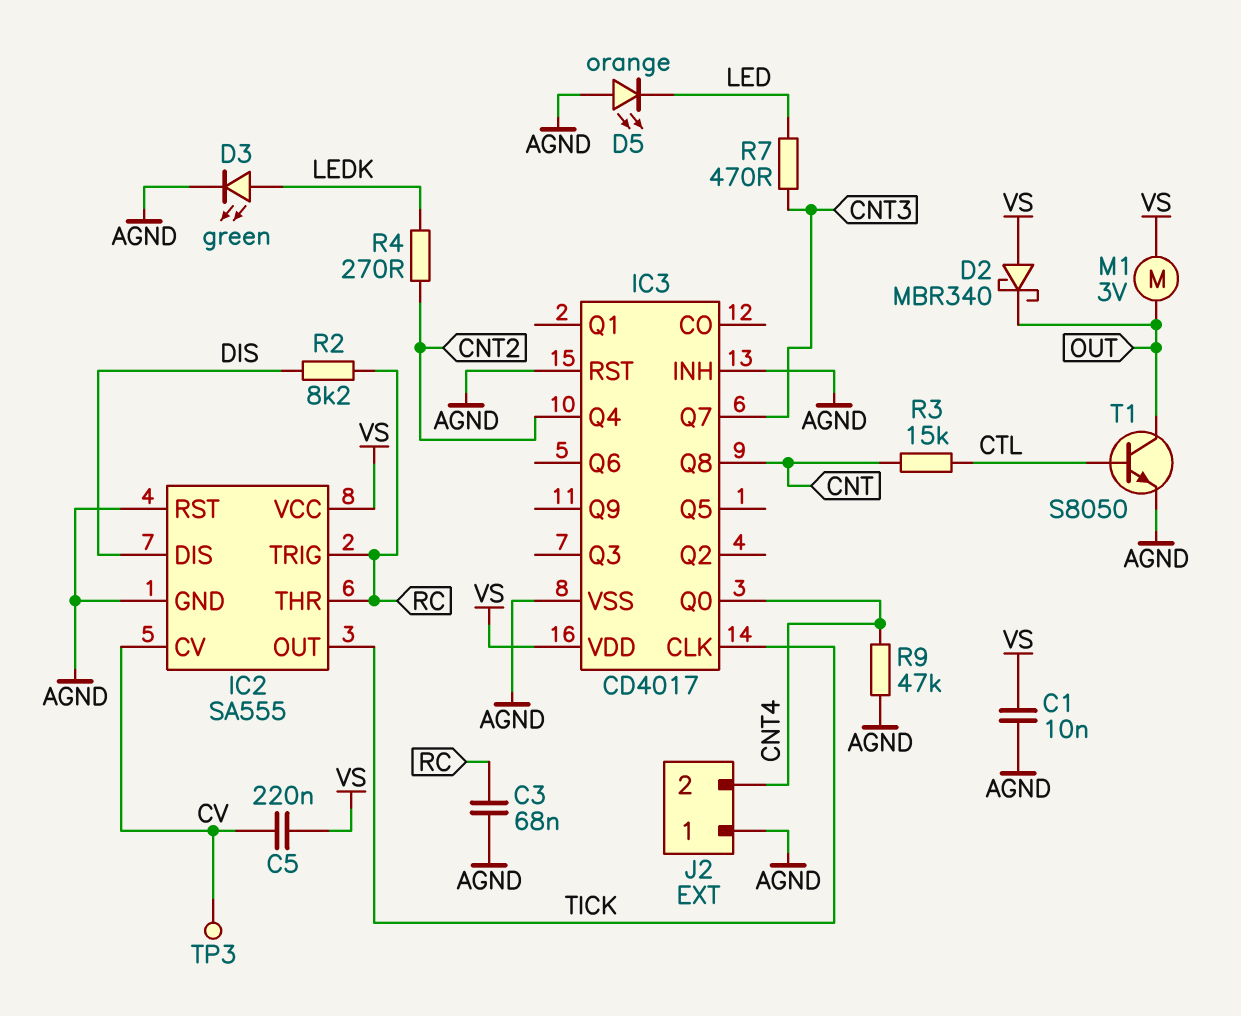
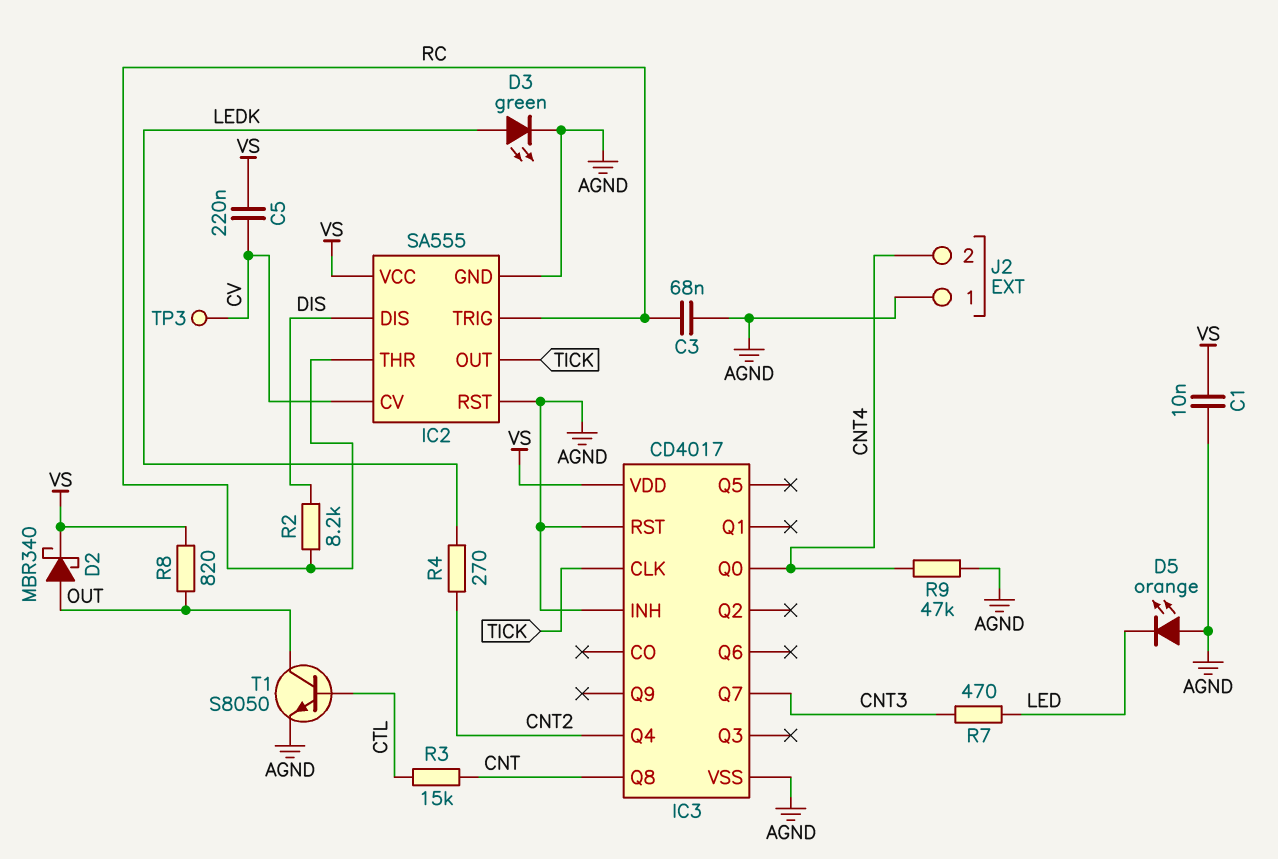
D2: schottky MBR340 (A VS, K OUT) -> schottky MBR340 (A OUT, K VS)
M1: motor 3V (OUT, VS) -> none
R8: none -> 820 (OUT, VS)

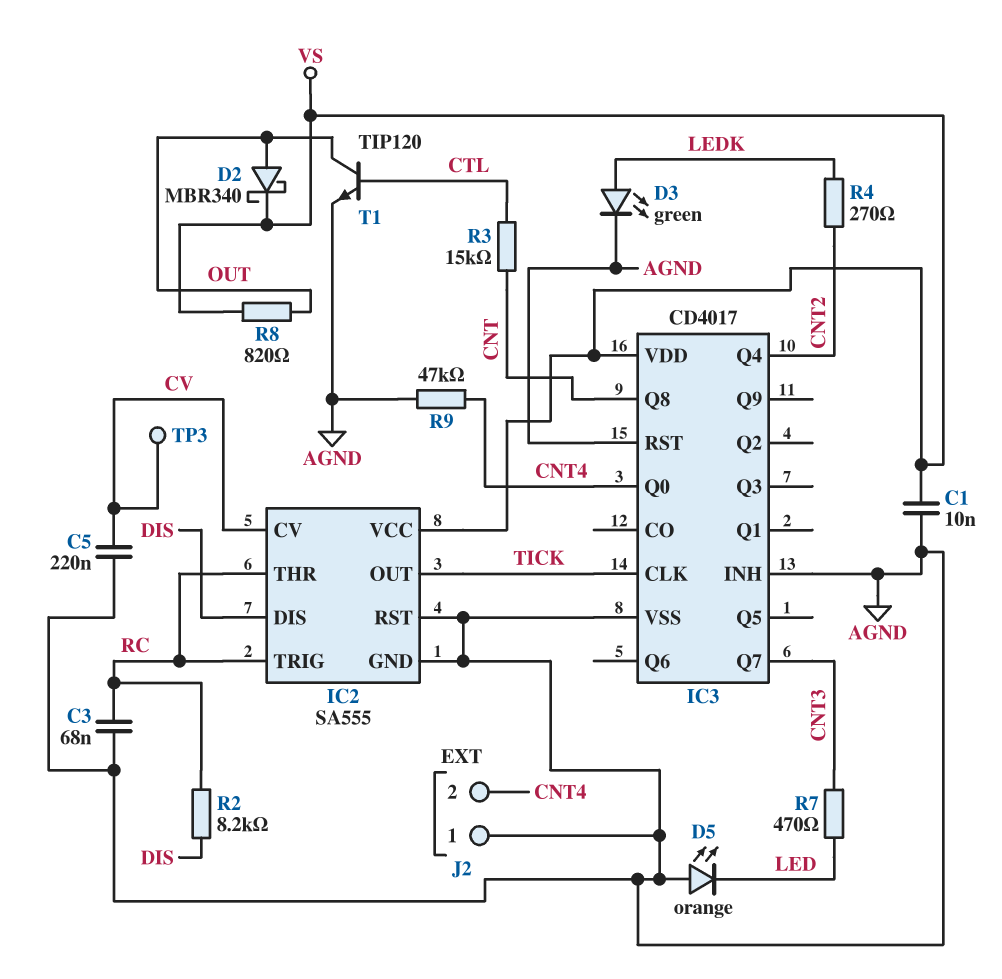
C5: 220nF (CV, VS) -> 220nF (AGND, CV)
T1: NPN S8050 (B CTL, C OUT, E AGND) -> NPN TIP120 (B CTL, C OUT, E AGND)

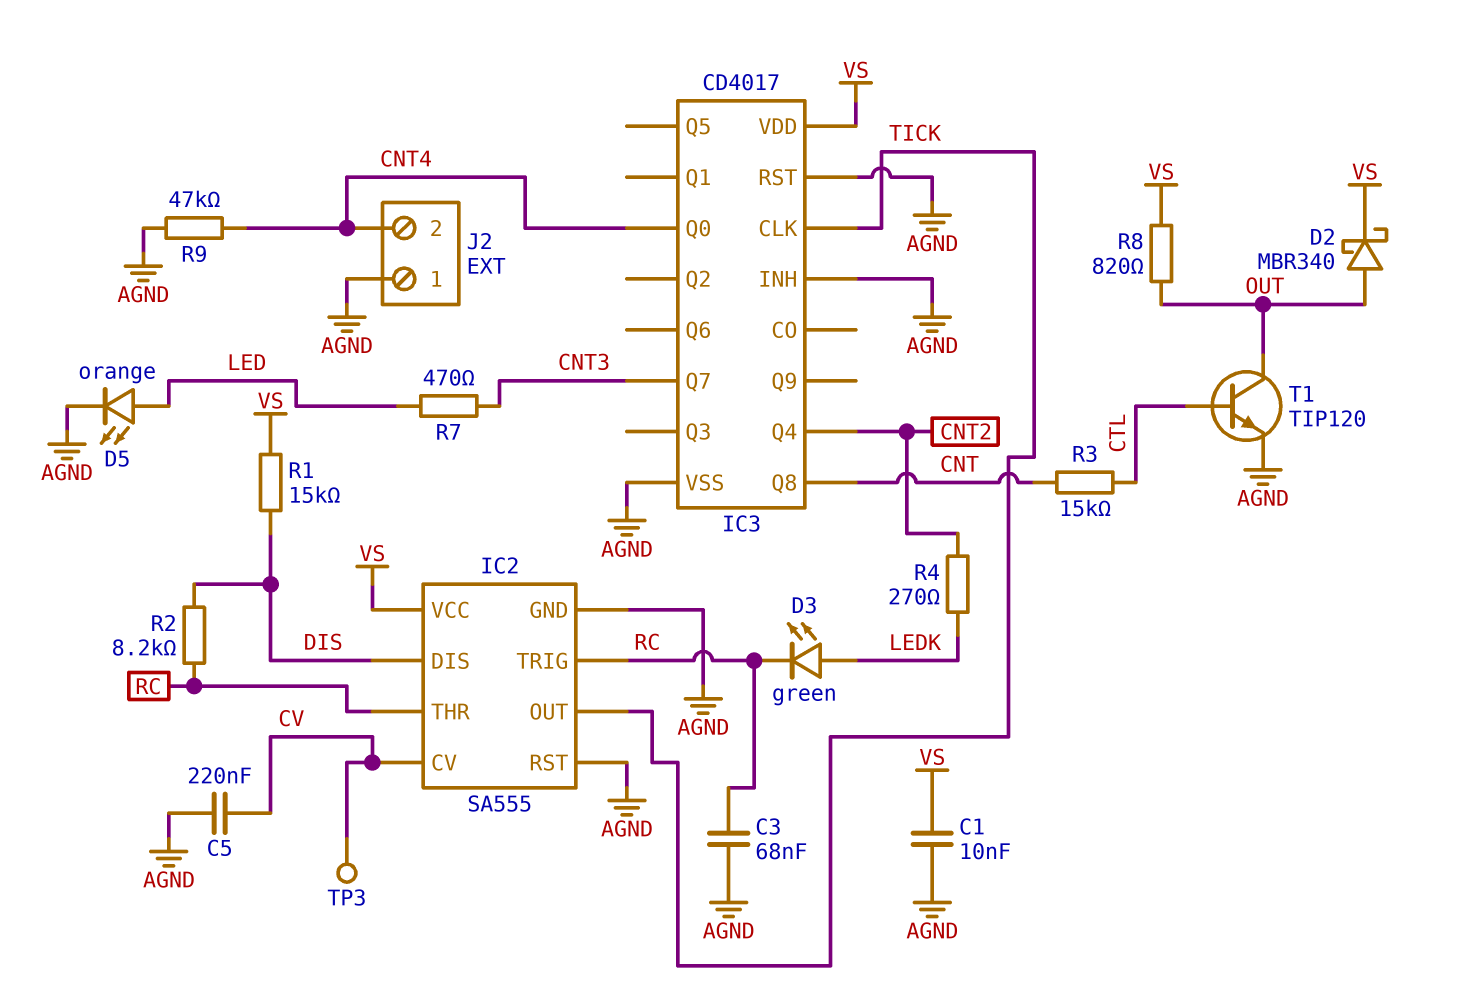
D3: LED green (A LEDK, K AGND) -> LED green (A LEDK, K RC)
D5: LED orange (A AGND, K LED) -> LED orange (A LED, K AGND)
R1: none -> 15k (DIS, VS)

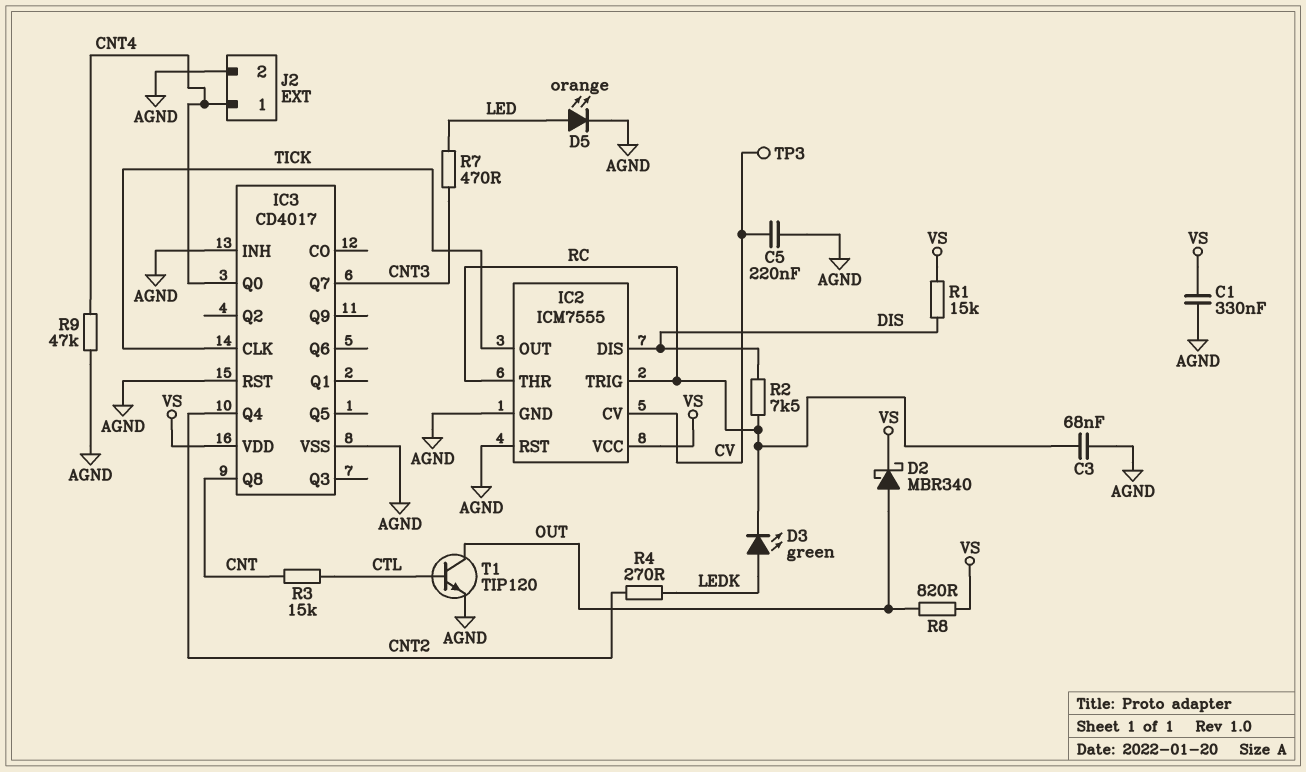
C1: 10nF (AGND, VS) -> 330nF (AGND, VS)
IC2: SA555 -> ICM7555
J2 pin 1: AGND -> CNT4
J2 pin 2: CNT4 -> AGND
R2: 8.2k (DIS, RC) -> 7.5k (DIS, RC)

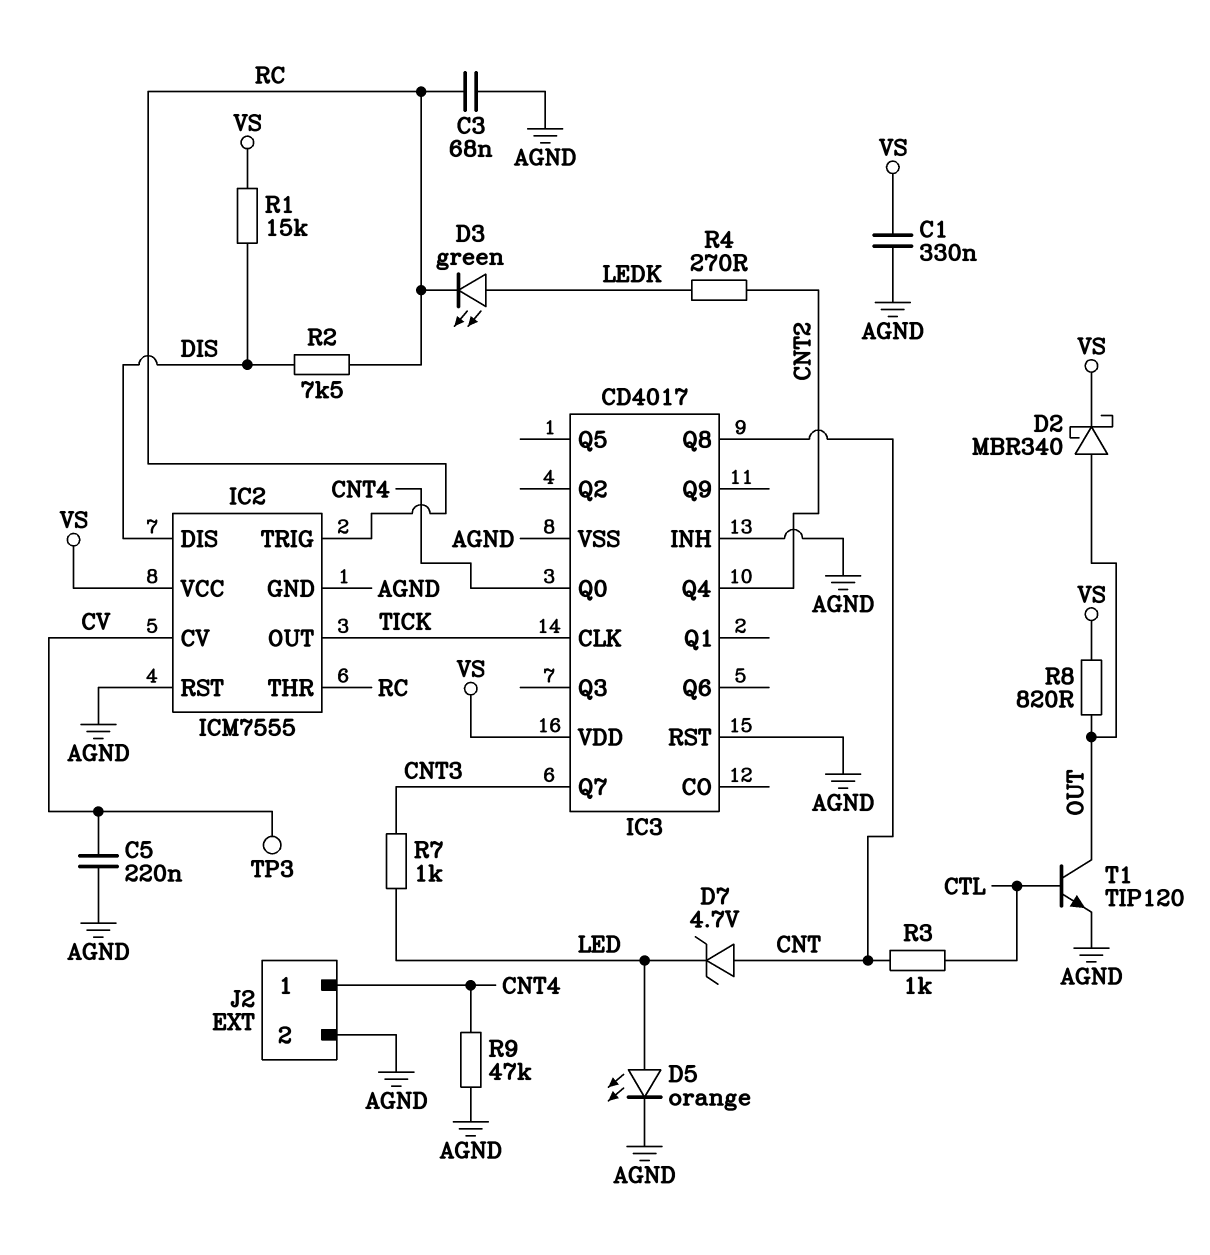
D7: none -> zener 4.7V (A CNT, K LED)
R3: 15k (CNT, CTL) -> 1k (CNT, CTL)
R7: 470 (CNT3, LED) -> 1k (CNT3, LED)

